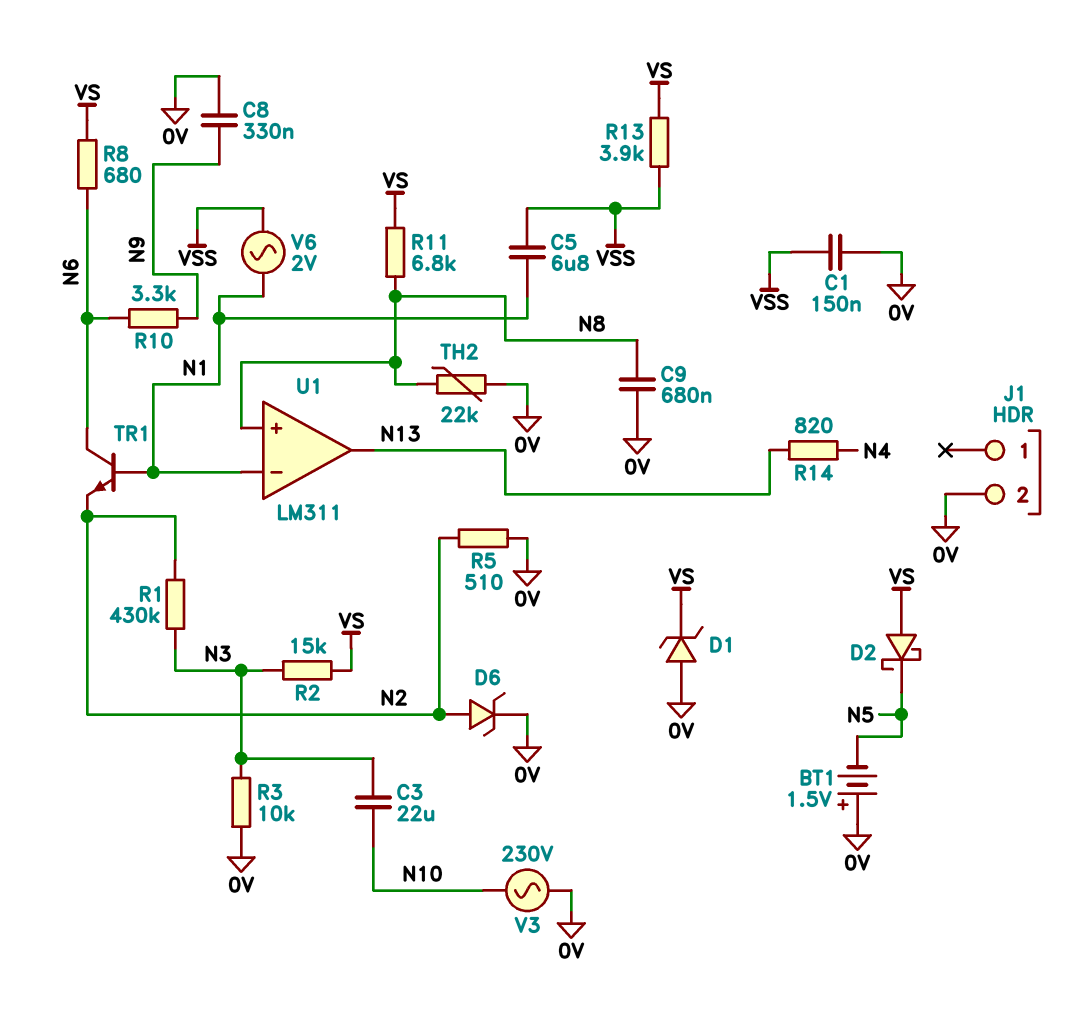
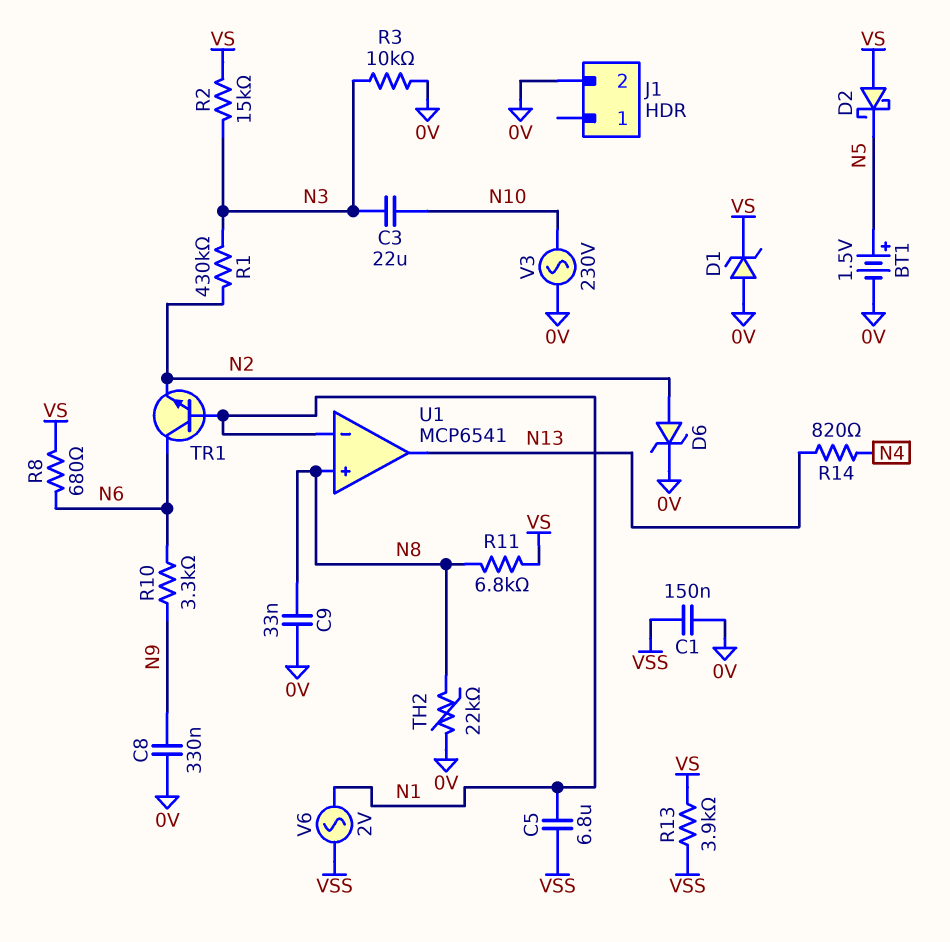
BT1: 1.5V (plus 0V, minus N5) -> 1.5V (plus N5, minus 0V)
C9: 680nF (0V, N8) -> 33nF (0V, N8)
R5: 510 (0V, N2) -> none
U1: LM311 -> MCP6541

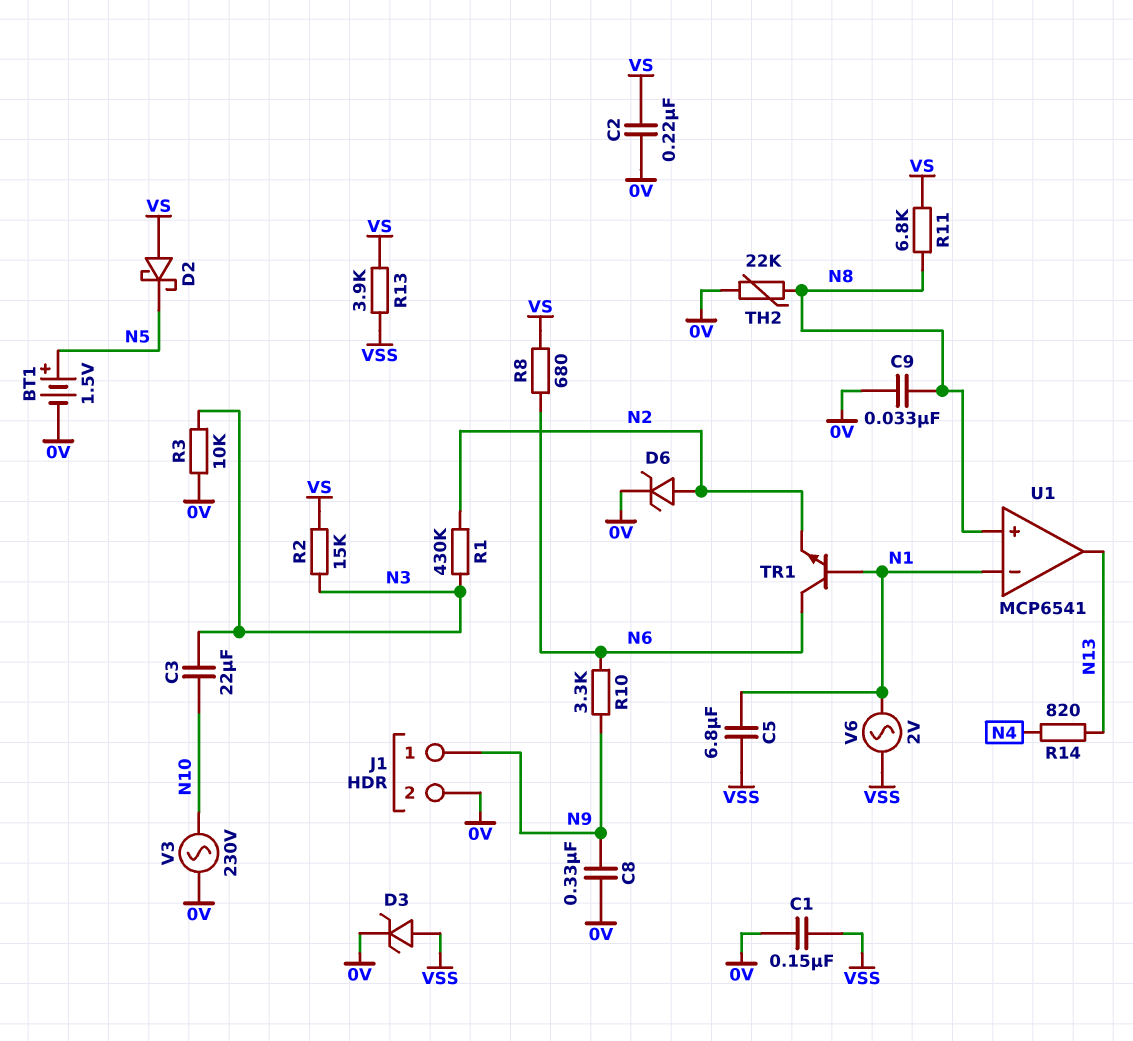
C2: none -> 220nF (0V, VS)
D1: zener (A 0V, K VS) -> none
D3: none -> zener (A VSS, K 0V)
J1 pin 1: none -> N9

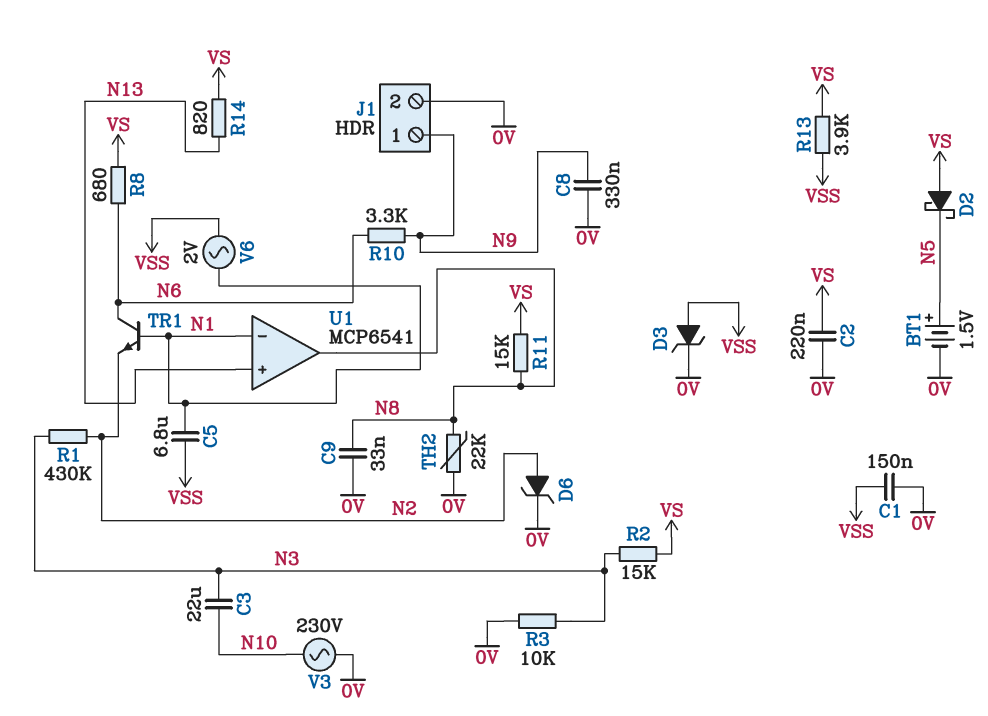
R11: 6.8k (N8, VS) -> 15k (N8, VS)
R14: 820 (N4, N13) -> 820 (N13, VS)
U1 pin in+: N8 -> N13
U1 pin out: N13 -> N8

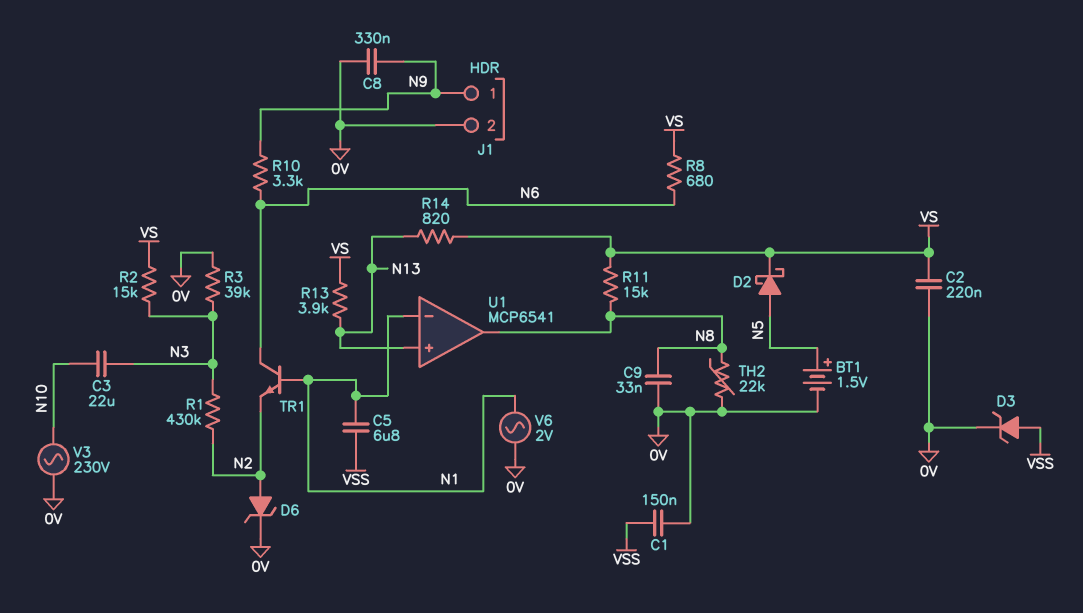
D2: schottky (A VS, K N5) -> schottky (A N5, K VS)
R3: 10k (0V, N3) -> 39k (0V, N3)
R13: 3.9k (VS, VSS) -> 3.9k (N13, VS)
V6: AC 2V (N1, VSS) -> AC 2V (0V, N1)

